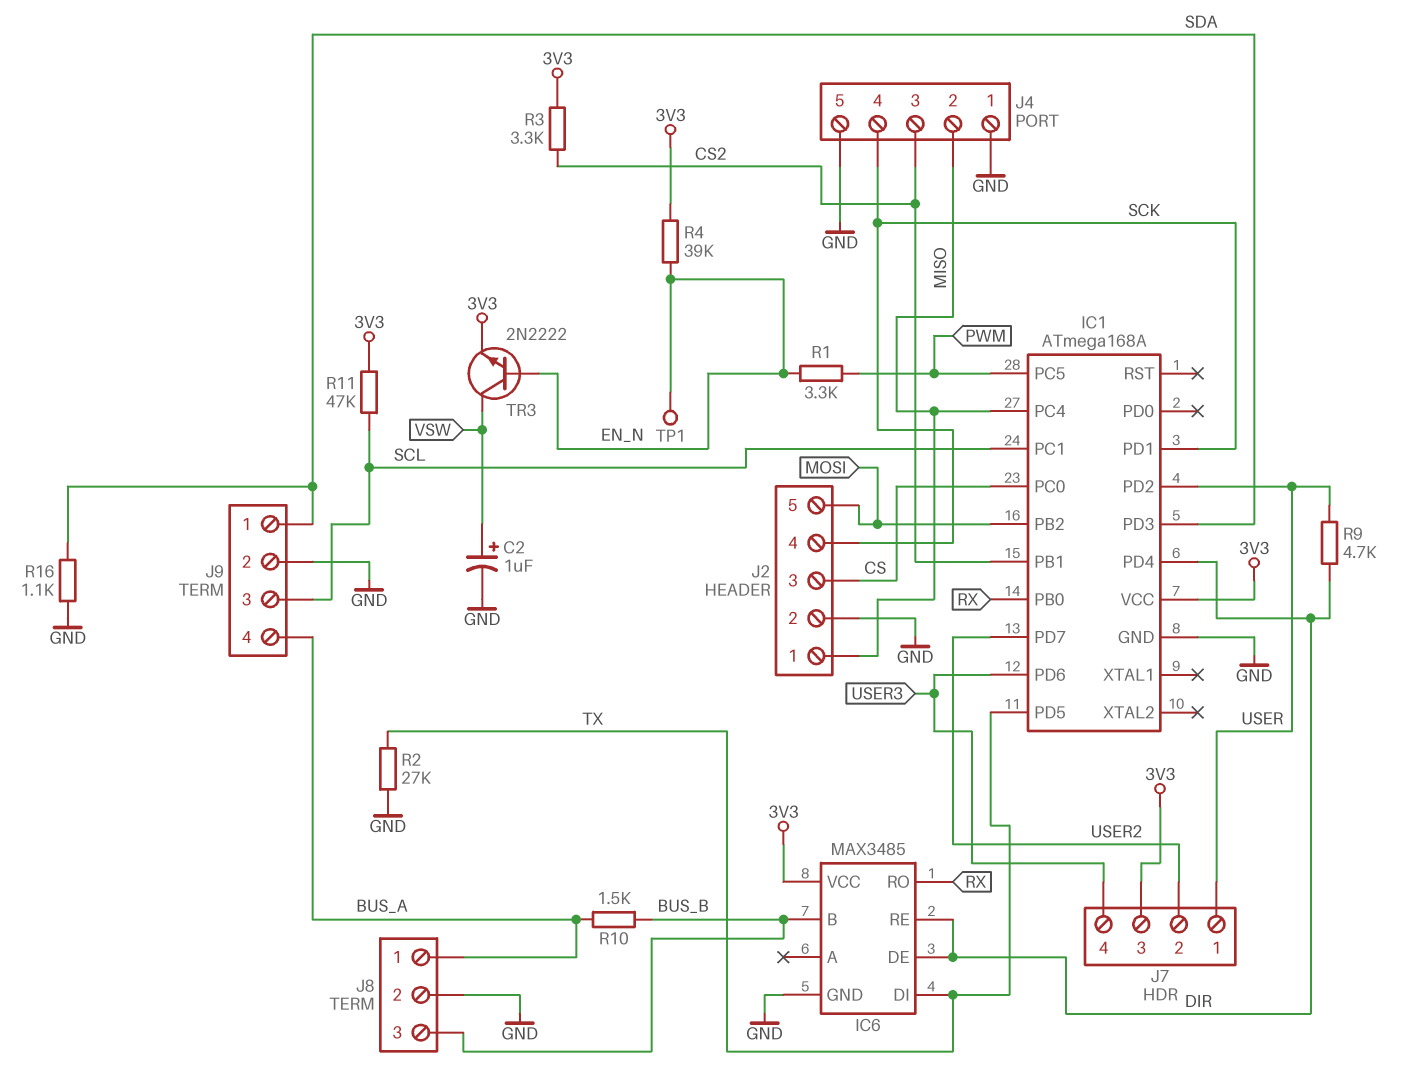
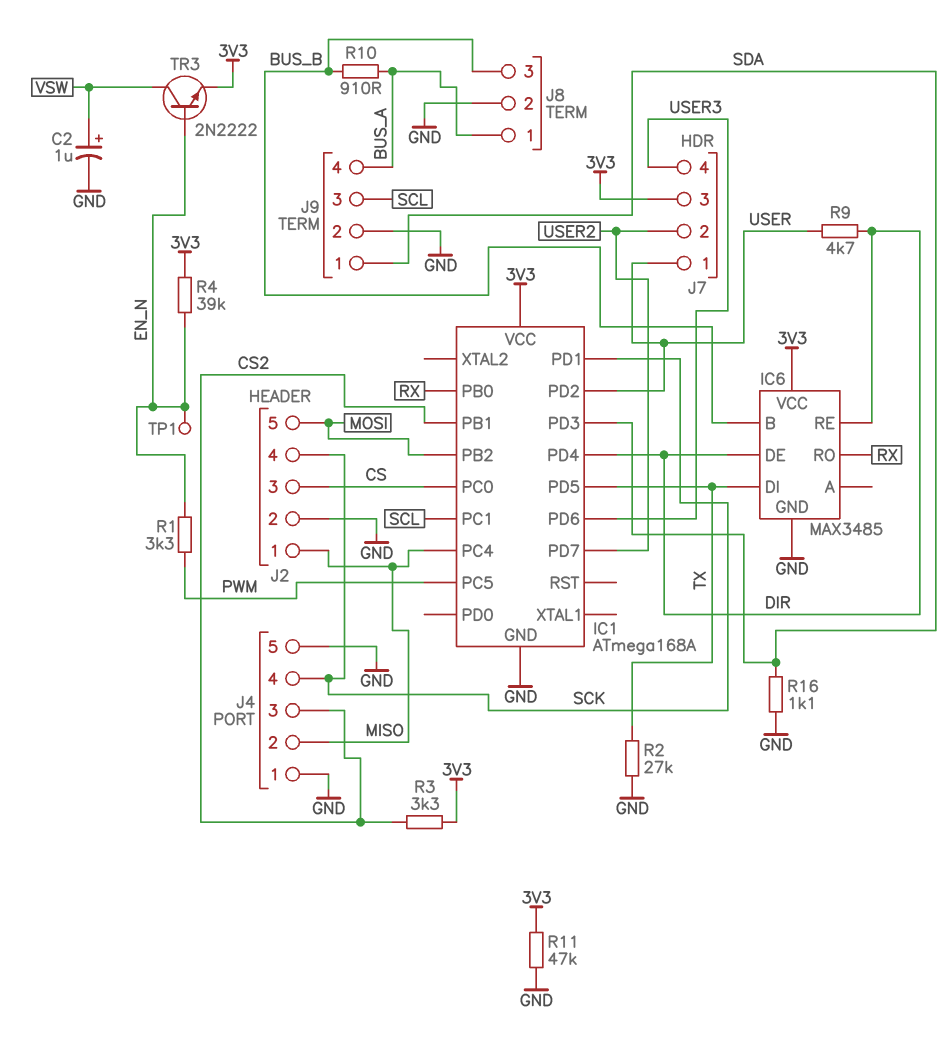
R10: 1.5k (BUS_A, BUS_B) -> 910 (BUS_A, BUS_B)
R11: 47k (3V3, SCL) -> 47k (3V3, GND)

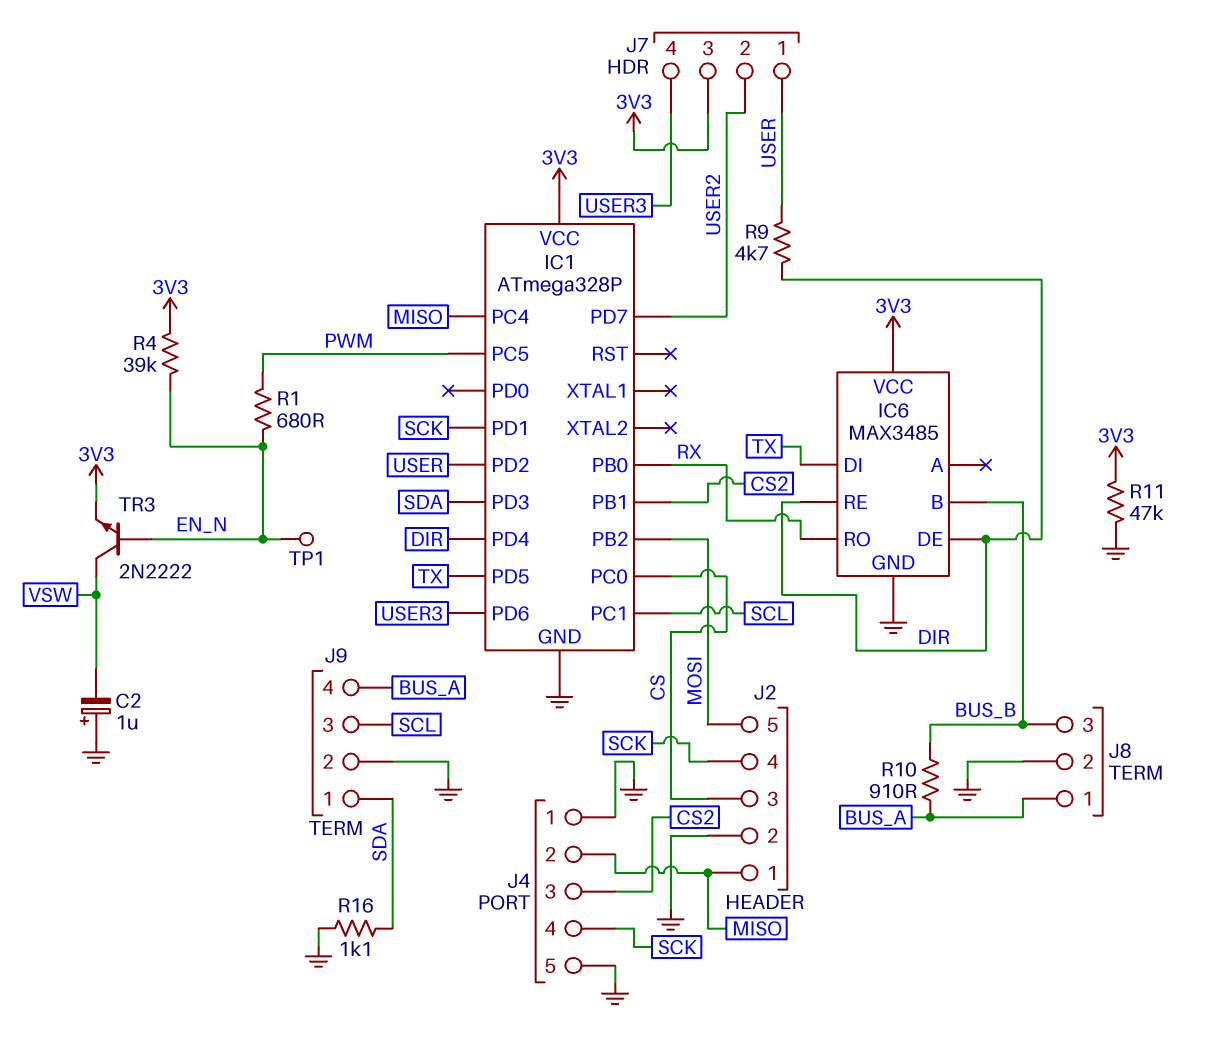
C2: 1uF (plus VSW, minus GND) -> 1uF (plus GND, minus VSW)
IC1: ATmega168A -> ATmega328P
R1: 3.3k (EN_N, PWM) -> 680 (EN_N, PWM)
R2: 27k (GND, TX) -> none
R3: 3.3k (3V3, CS2) -> none

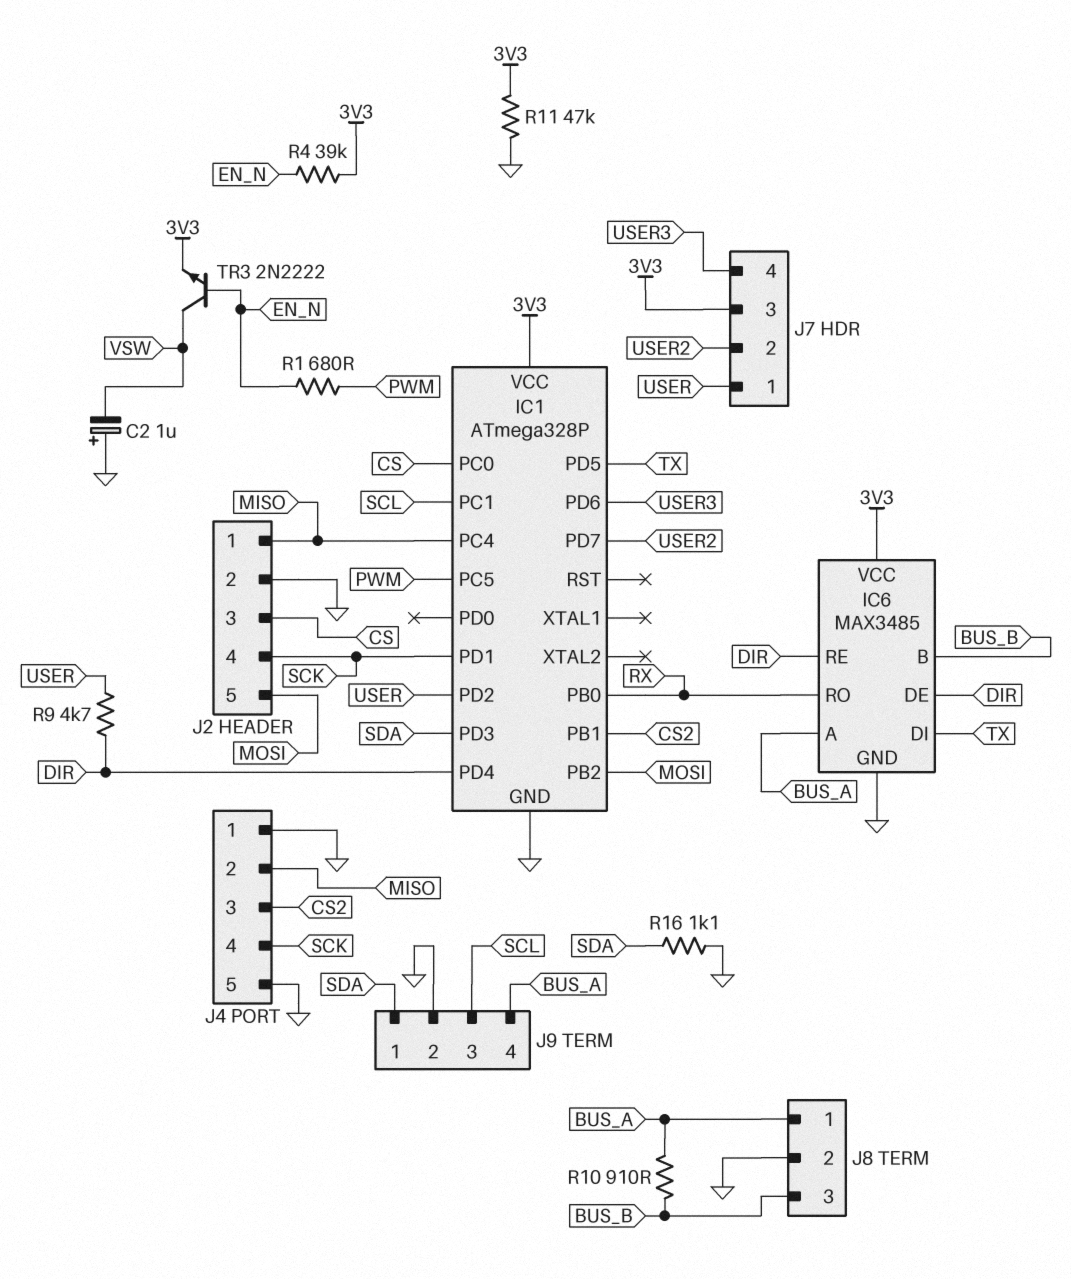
IC6 pin A: none -> BUS_A
TP1: test point (EN_N) -> none

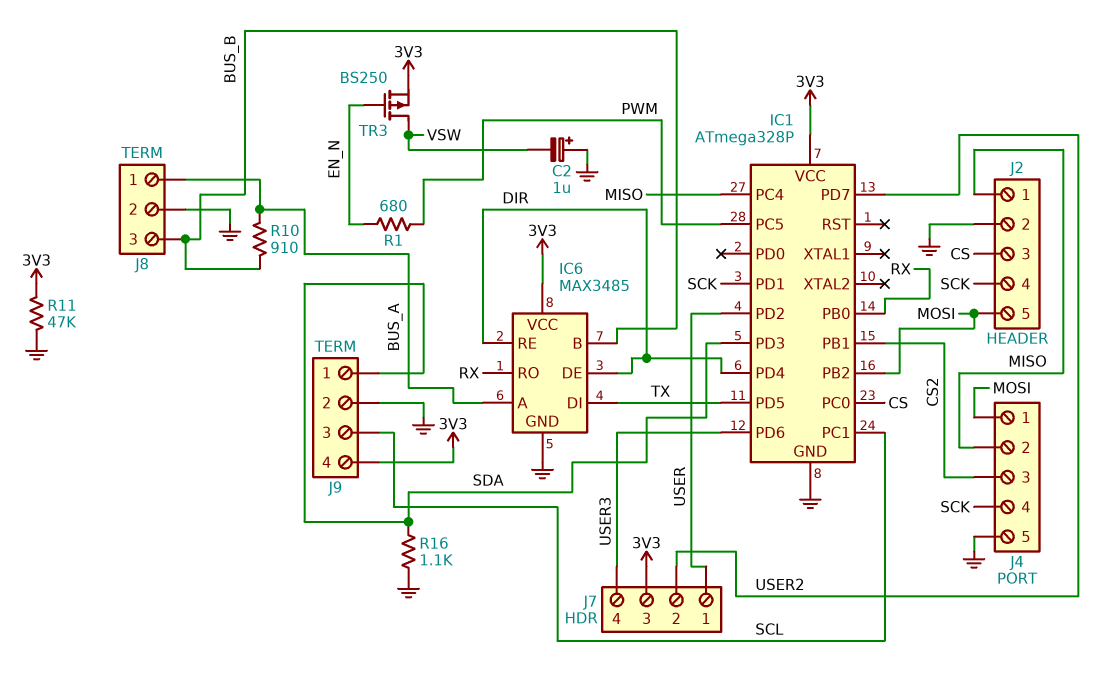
J4 pin 1: GND -> MOSI
J9 pin 4: BUS_A -> 3V3
R4: 39k (3V3, EN_N) -> none
R9: 4.7k (DIR, USER) -> none
TR3: NPN 2N2222 (B EN_N, C VSW, E 3V3) -> PMOS BS250 (G EN_N, D VSW, S 3V3)

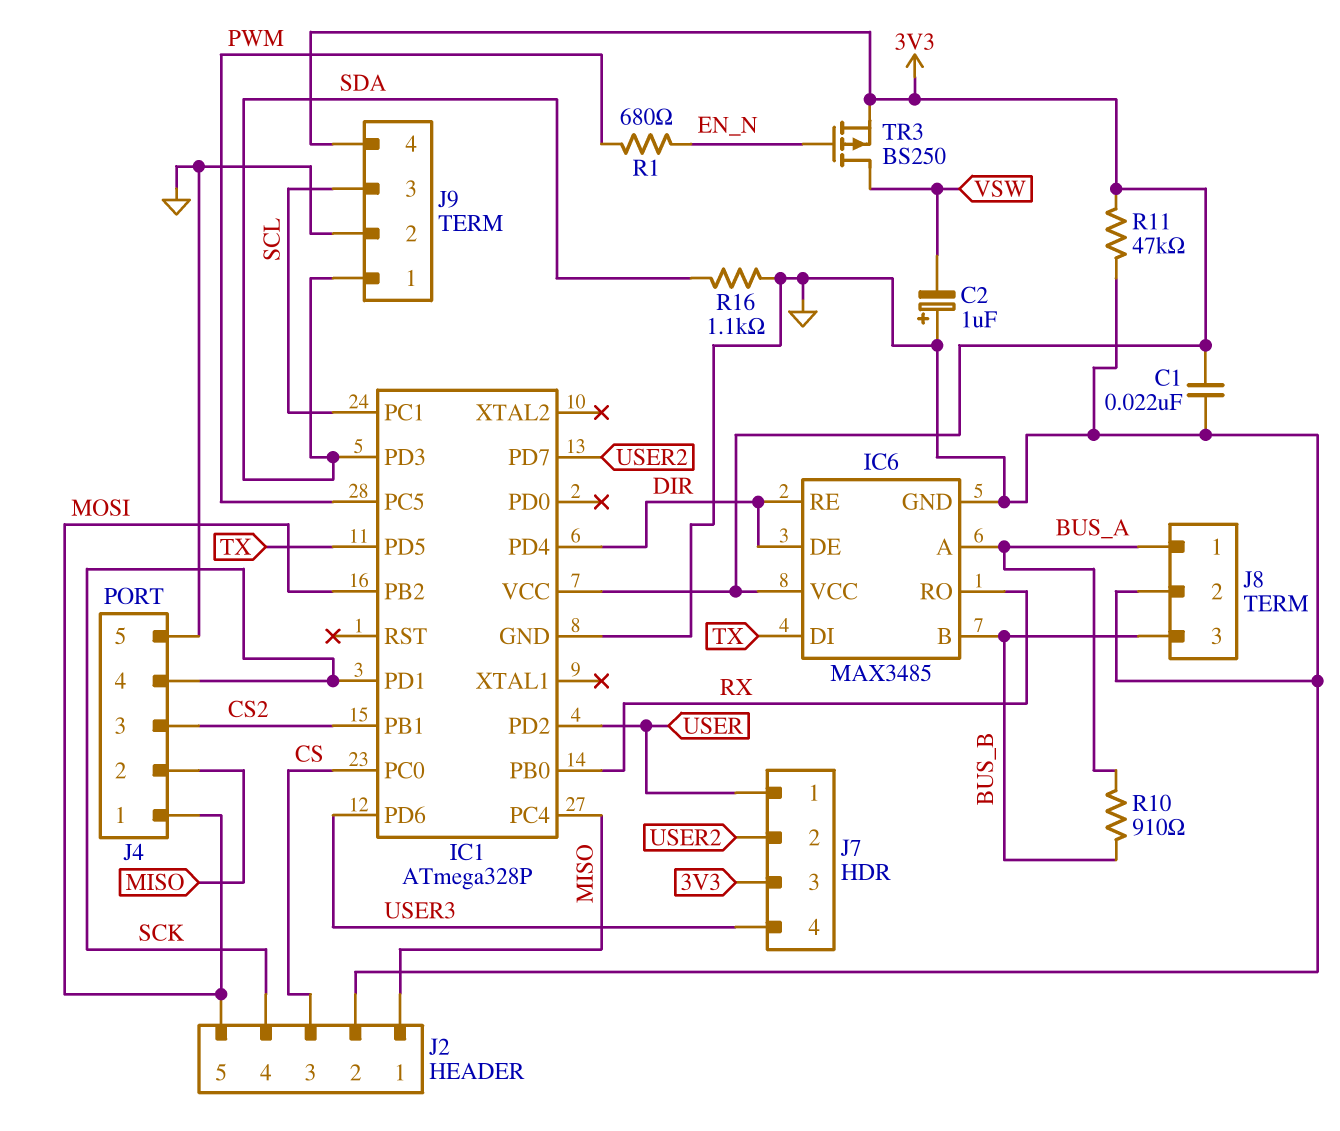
C1: none -> 22nF (3V3, GND)

